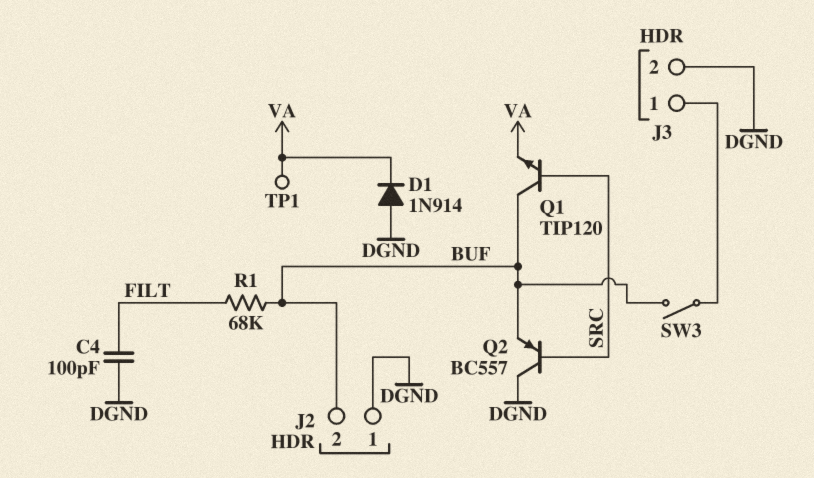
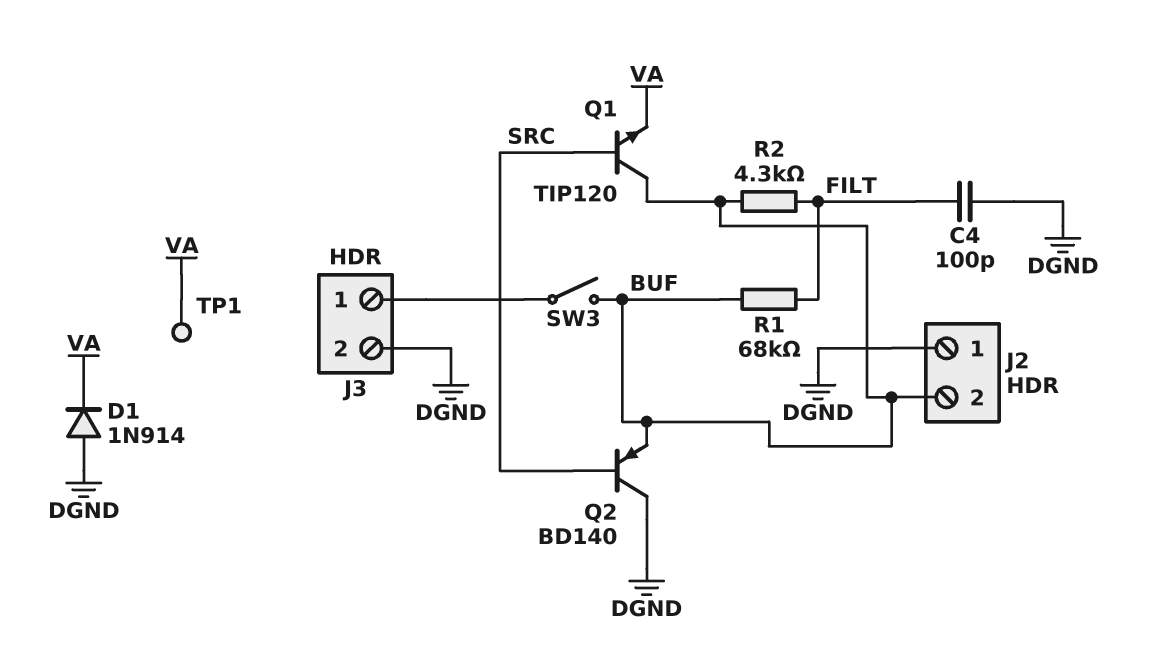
Q2: PNP BC557 (B SRC, C DGND, E BUF) -> PNP BD140 (B SRC, C DGND, E BUF)
R2: none -> 4.3k (BUF, FILT)

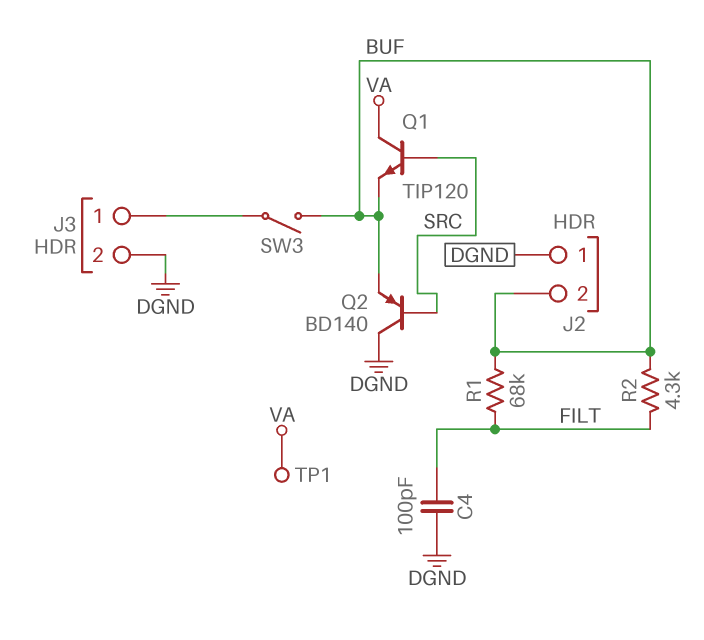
D1: diode 1N914 (A DGND, K VA) -> none
Q1: NPN TIP120 (B SRC, C BUF, E VA) -> NPN TIP120 (B SRC, C VA, E BUF)

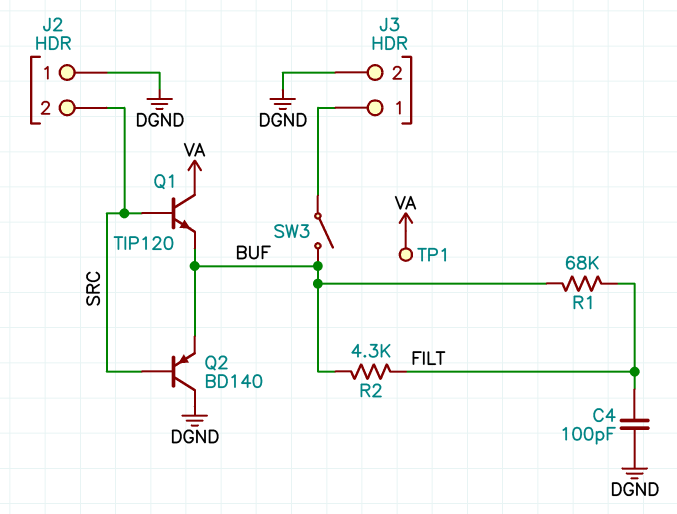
J2 pin 2: BUF -> SRC

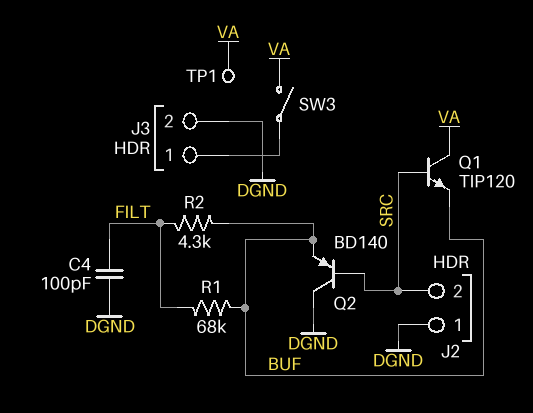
SW3: switch (BUF, J3/1) -> switch (J3/1, VA)

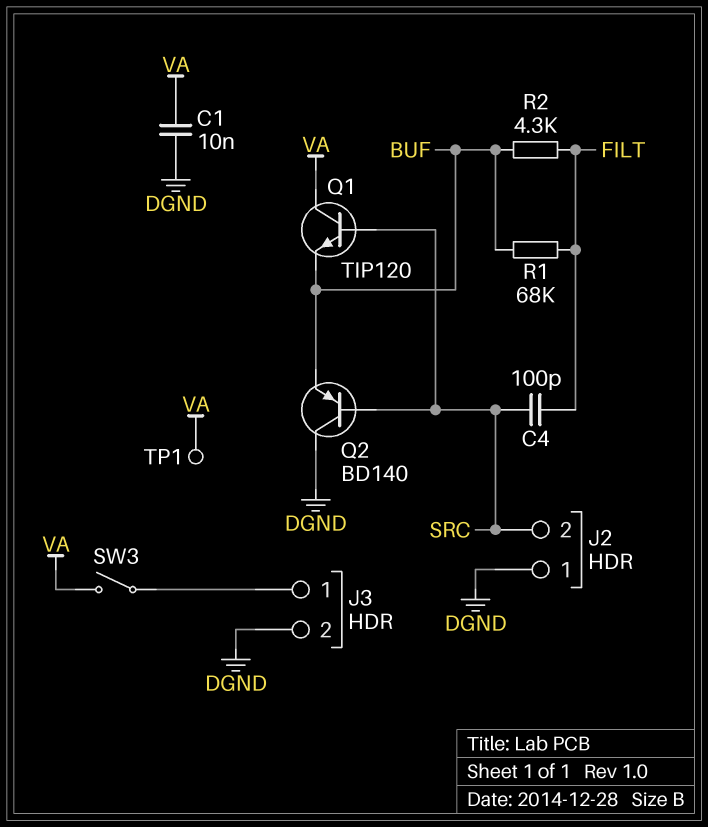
C1: none -> 10nF (DGND, VA)
C4: 100pF (DGND, FILT) -> 100pF (FILT, SRC)

